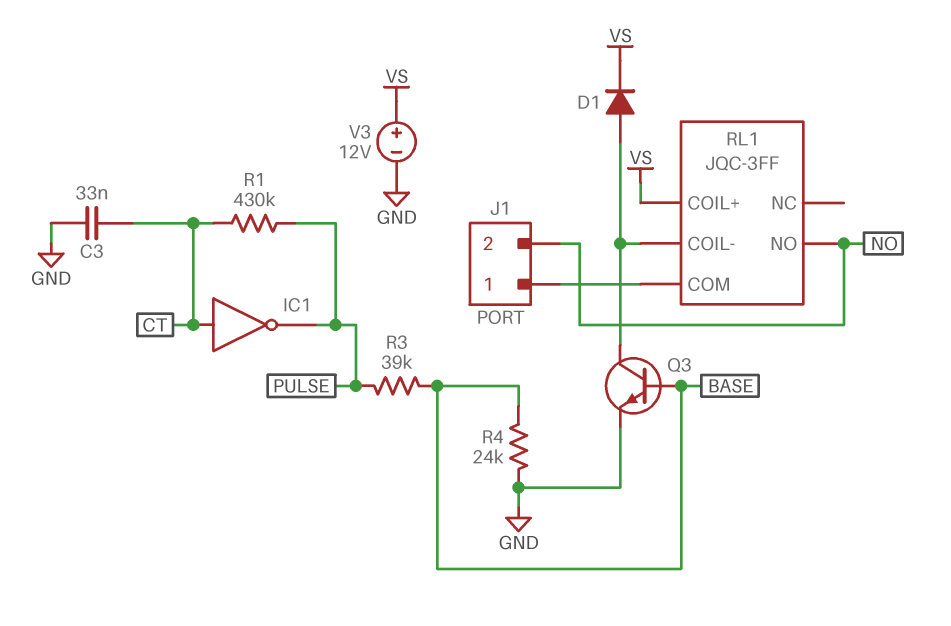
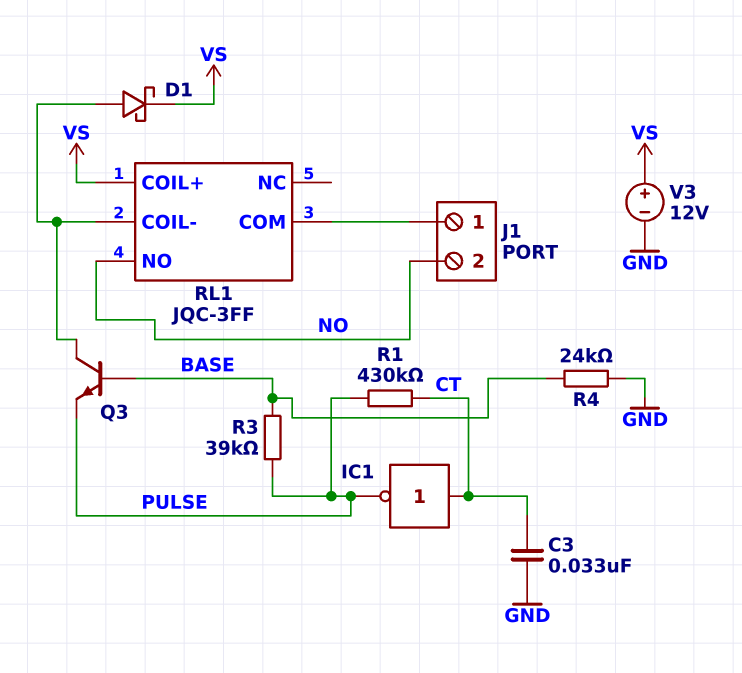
D1: diode (A RL1/COIL-, K VS) -> schottky (A RL1/COIL-, K VS)
Q3: NPN (B BASE, C RL1/COIL-, E GND) -> NPN (B BASE, C RL1/COIL-, E PULSE)

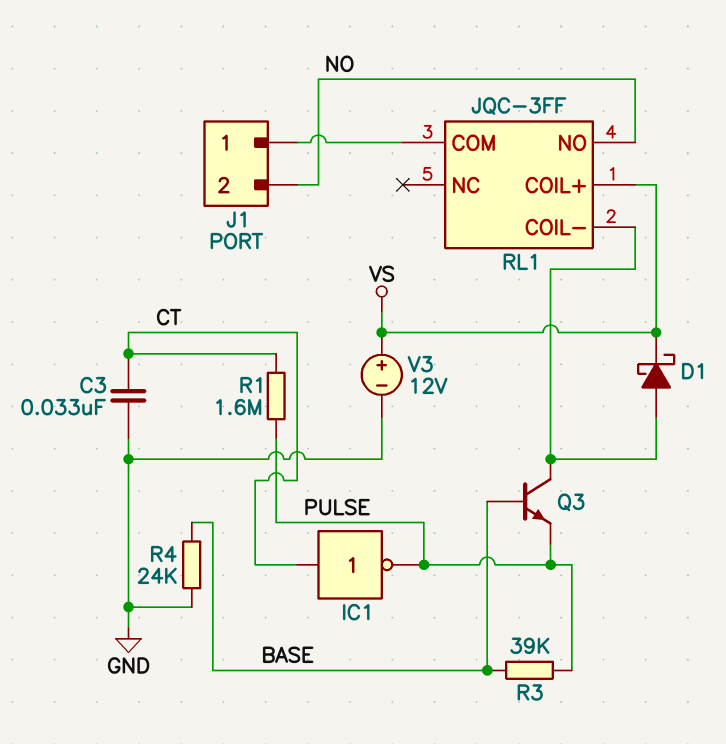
R1: 430k (CT, PULSE) -> 1.6M (CT, PULSE)

